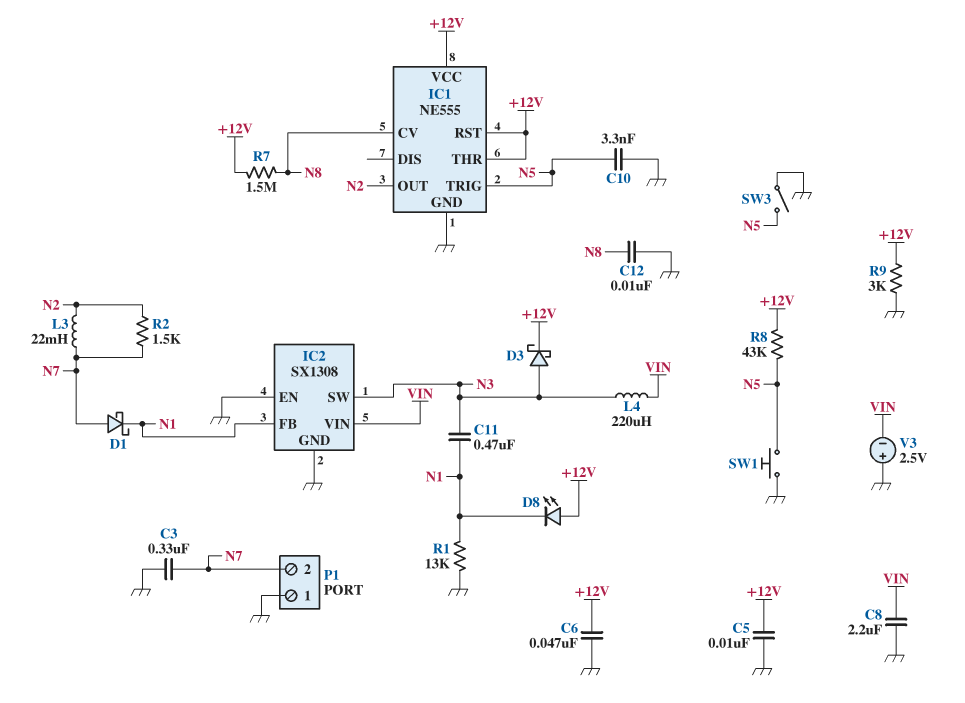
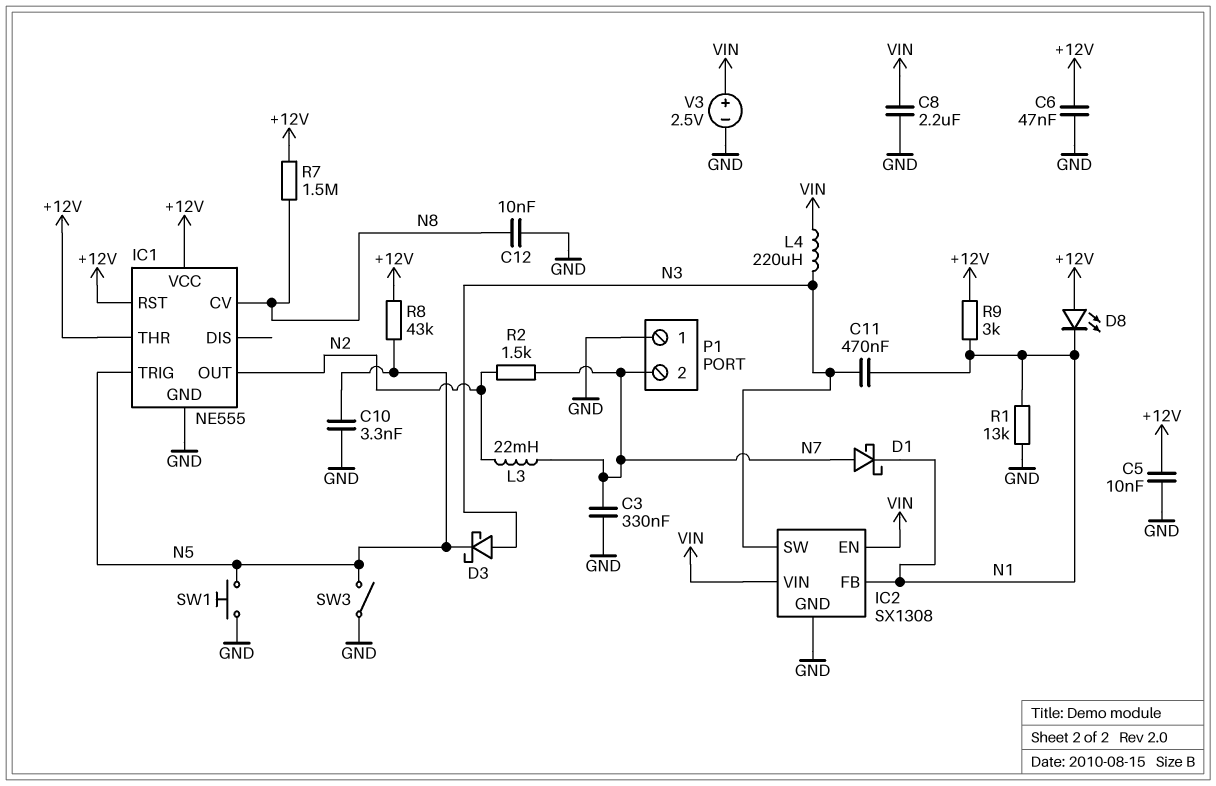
D3: schottky (A N3, K +12V) -> schottky (A N3, K N5)
IC2 pin EN: GND -> VIN
R9: 3k (+12V, GND) -> 3k (+12V, N1)
V3: 2.5V (plus GND, minus VIN) -> 2.5V (plus VIN, minus GND)

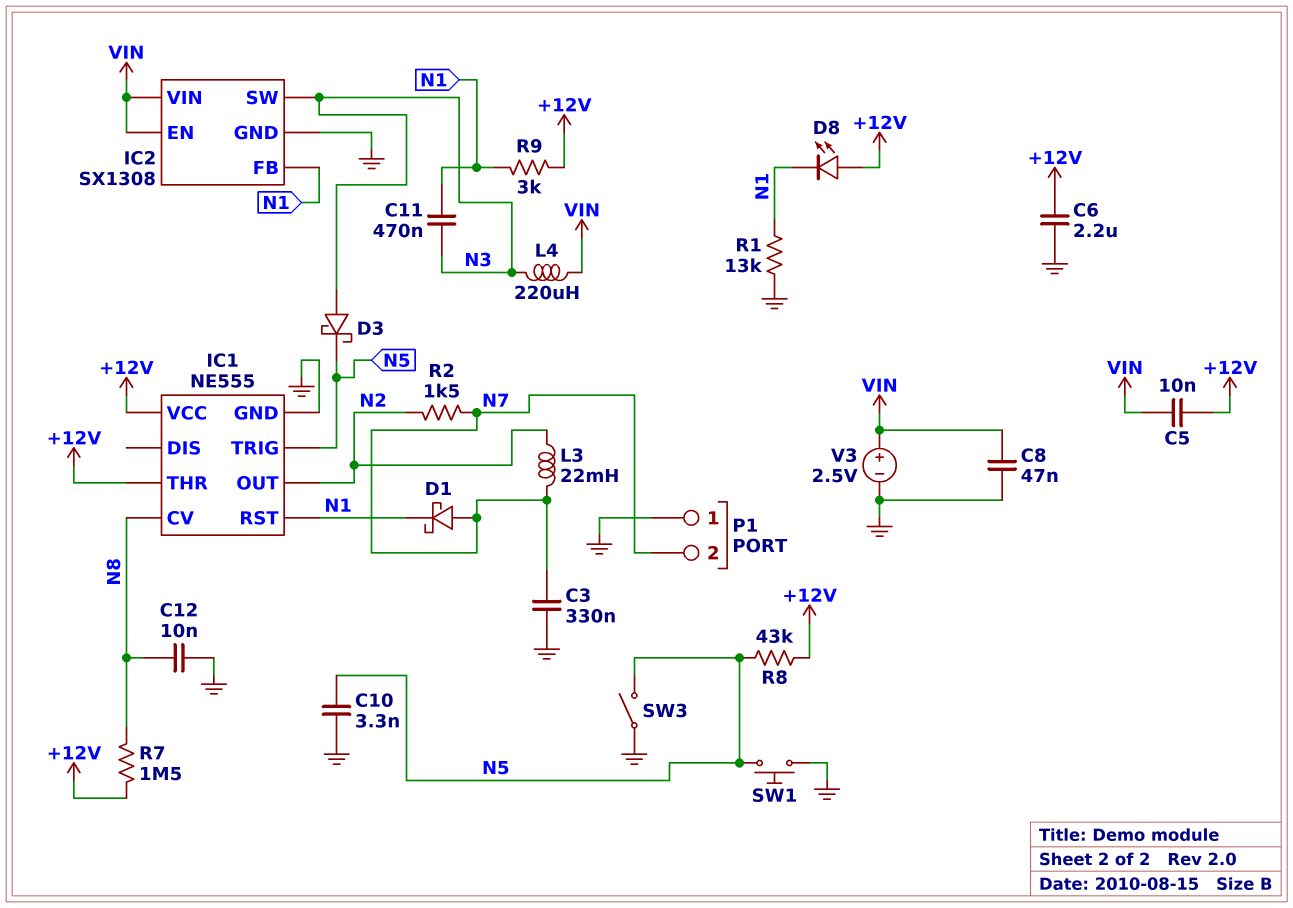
C5: 10nF (+12V, GND) -> 10nF (+12V, VIN)
C6: 47nF (+12V, GND) -> 2.2uF (+12V, GND)
C8: 2.2uF (GND, VIN) -> 47nF (GND, VIN)
IC1 pin RST: +12V -> N1

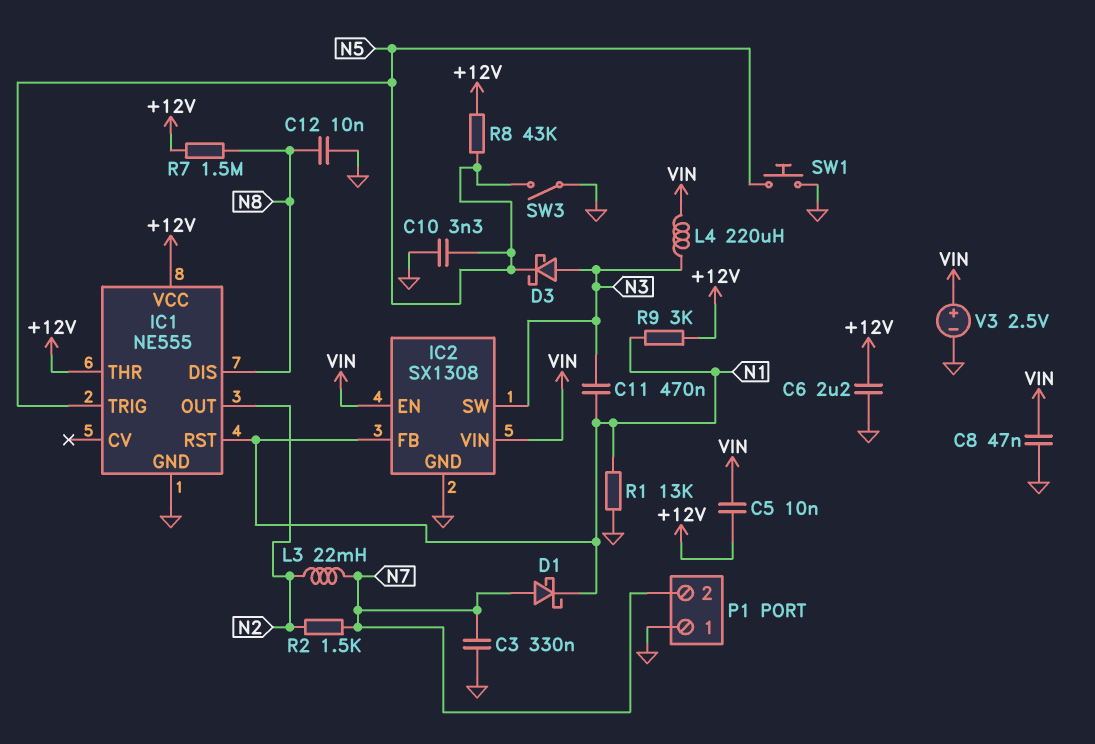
D8: LED (A +12V, K N1) -> none
IC1 pin CV: N8 -> none
IC1 pin DIS: none -> N8

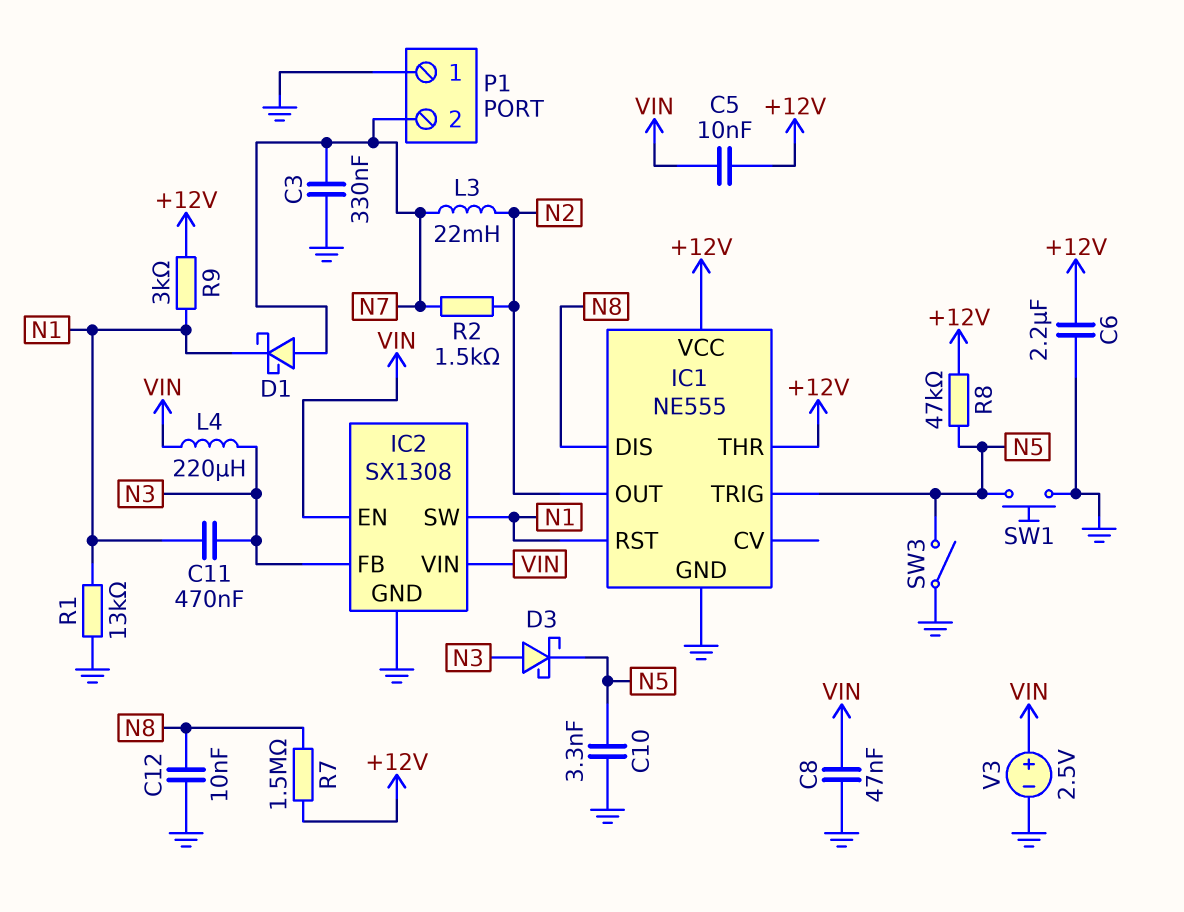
IC2 pin FB: N1 -> N3
IC2 pin SW: N3 -> N1
R8: 43k (+12V, N5) -> 47k (+12V, N5)

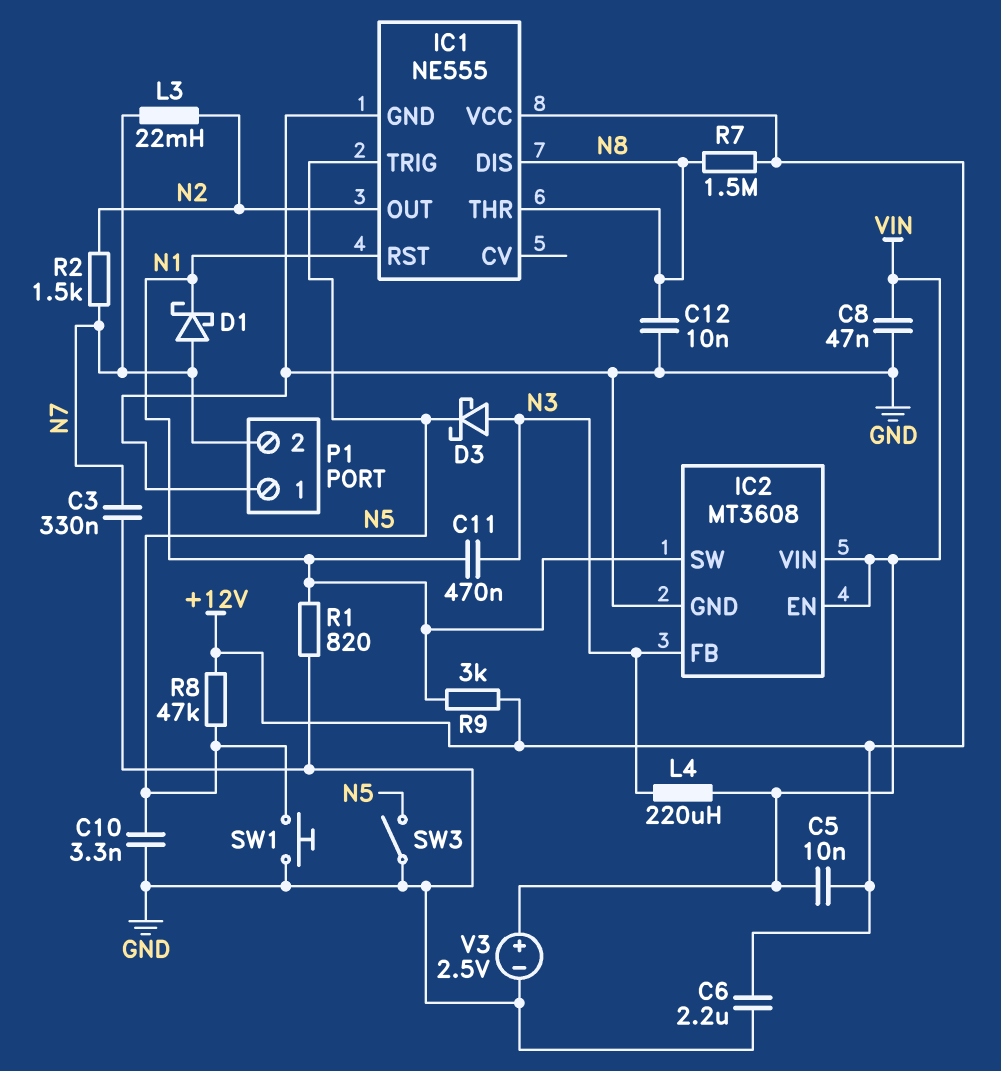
IC1 pin THR: +12V -> N8
IC2: SX1308 -> MT3608
R1: 13k (GND, N1) -> 820 (GND, N1)

